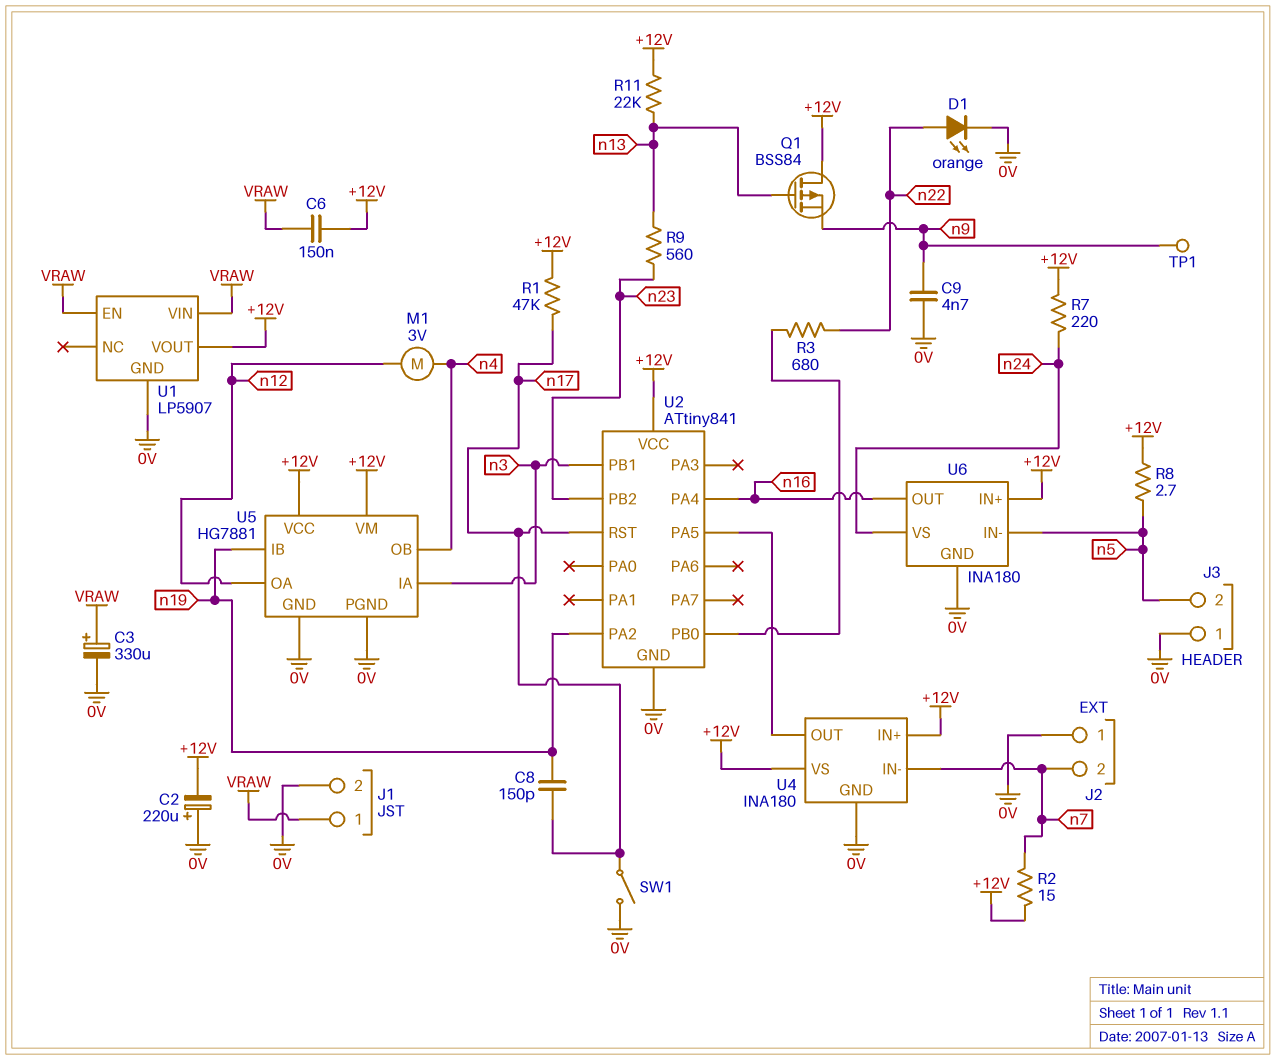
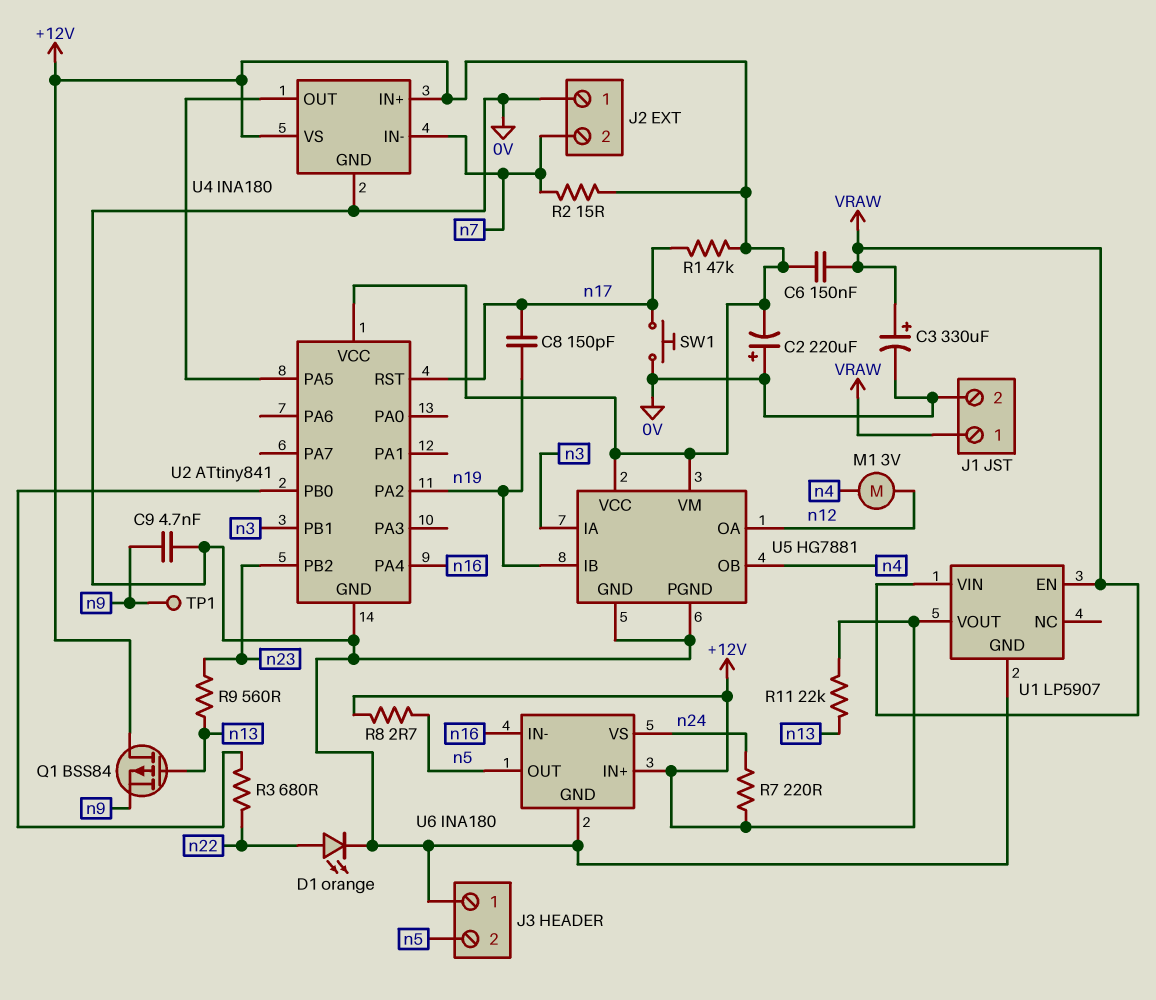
SW1: switch (0V, n17) -> button (0V, n17)
U6 pin IN-: n5 -> n16
U6 pin OUT: n16 -> n5

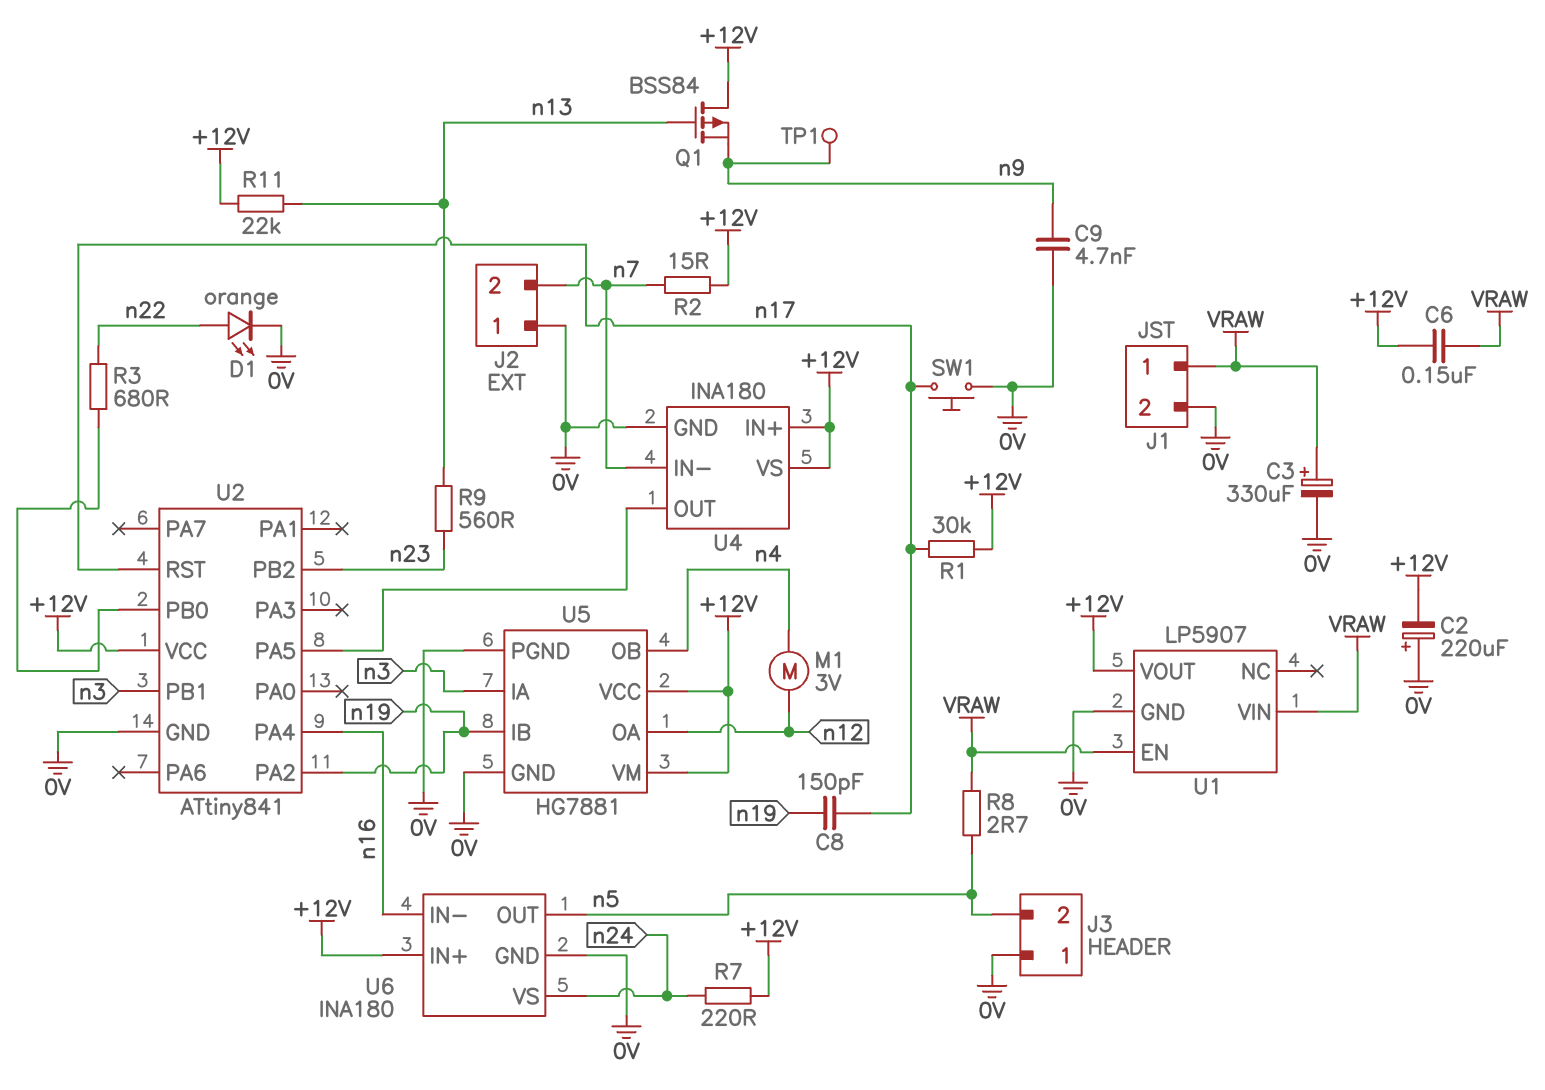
R1: 47k (+12V, n17) -> 30k (+12V, n17)
R8: 2.7 (+12V, n5) -> 2.7 (VRAW, n5)

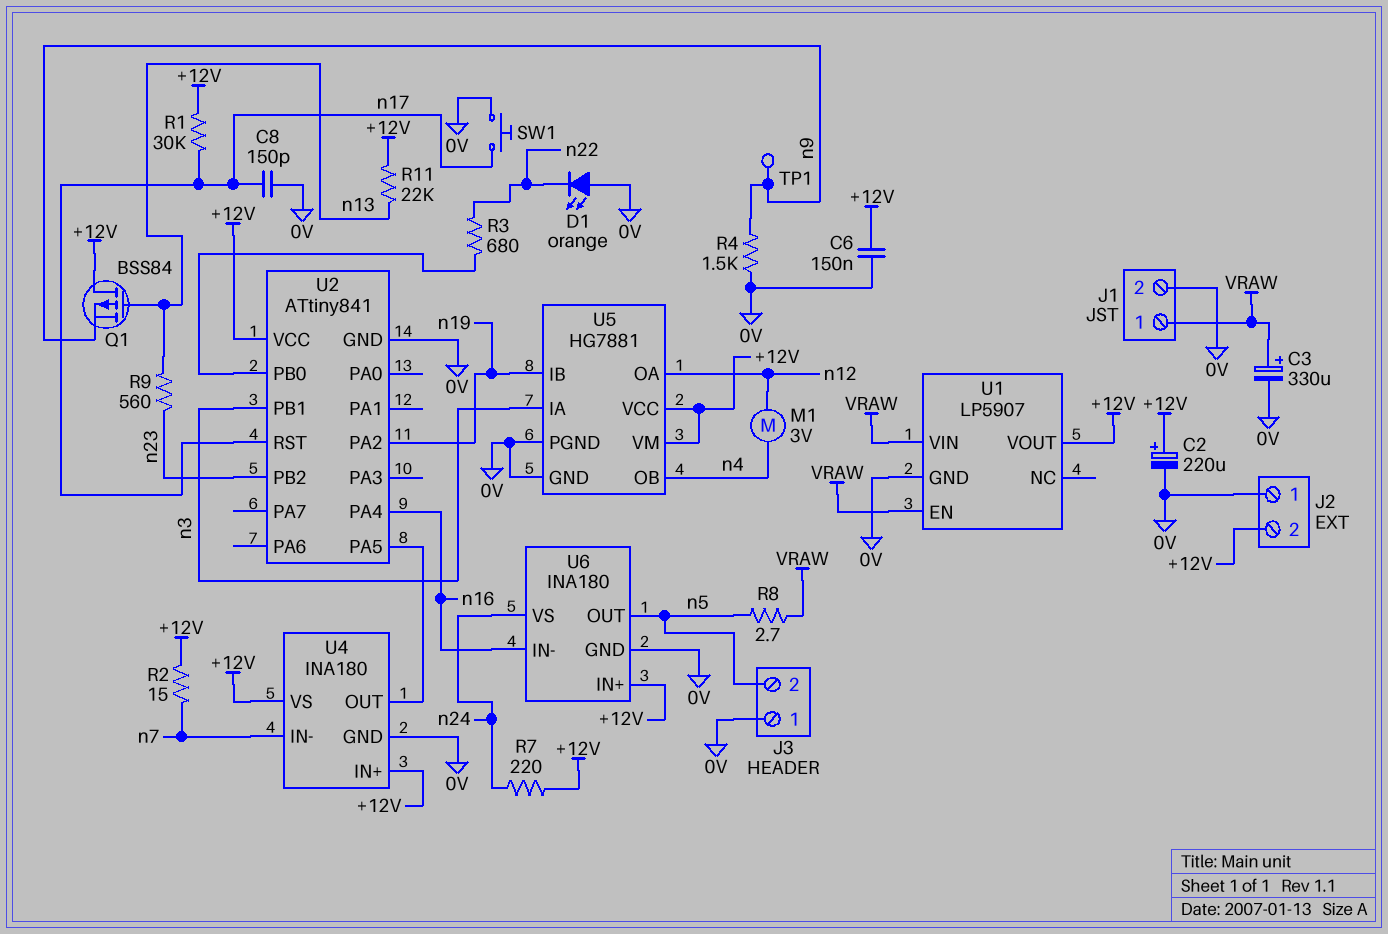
C2: 220uF (plus 0V, minus +12V) -> 220uF (plus +12V, minus 0V)
C6: 150nF (+12V, VRAW) -> 150nF (+12V, 0V)
C8: 150pF (n17, n19) -> 150pF (0V, n17)
C9: 4.7nF (0V, n9) -> none
D1: LED orange (A n22, K 0V) -> LED orange (A 0V, K n22)
J2 pin 2: n7 -> +12V
R4: none -> 1.5k (0V, n9)

